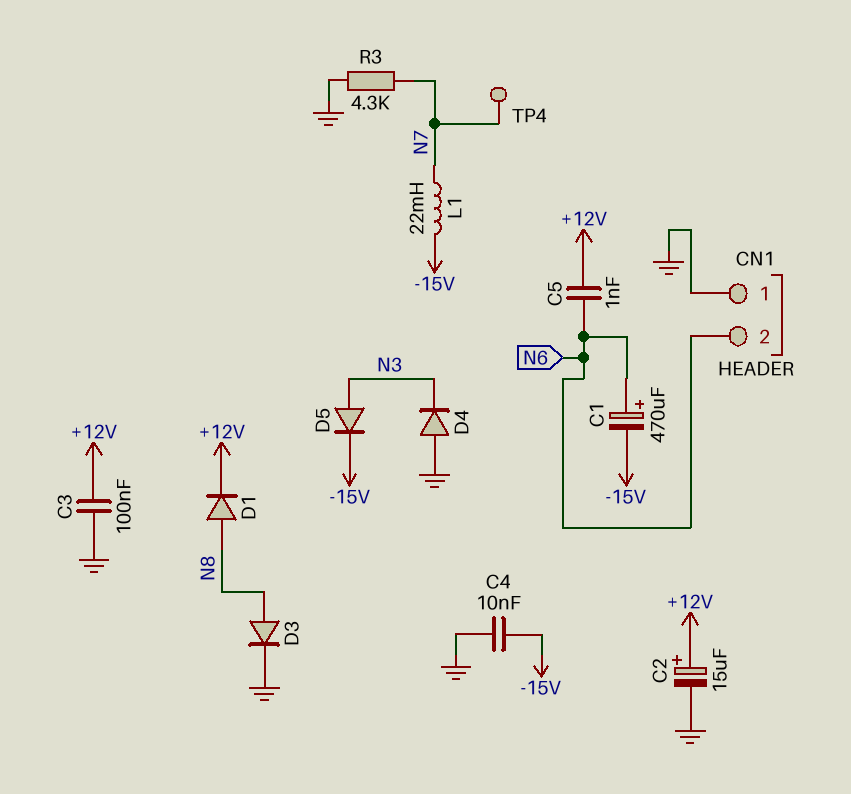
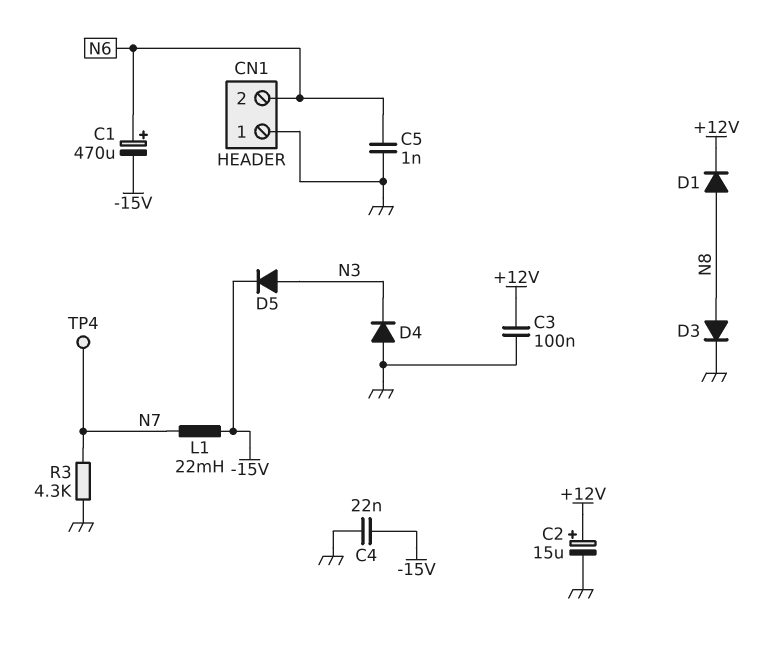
C4: 10nF (-15V, GND) -> 22nF (-15V, GND)
C5: 1nF (+12V, N6) -> 1nF (GND, N6)

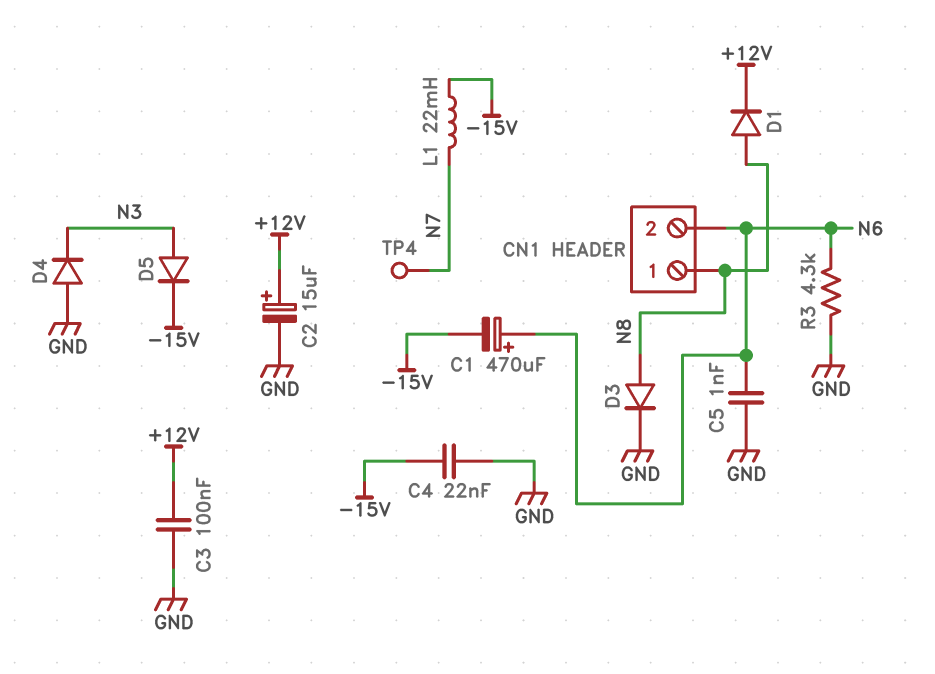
CN1 pin 1: GND -> N8
R3: 4.3k (GND, N7) -> 4.3k (GND, N6)

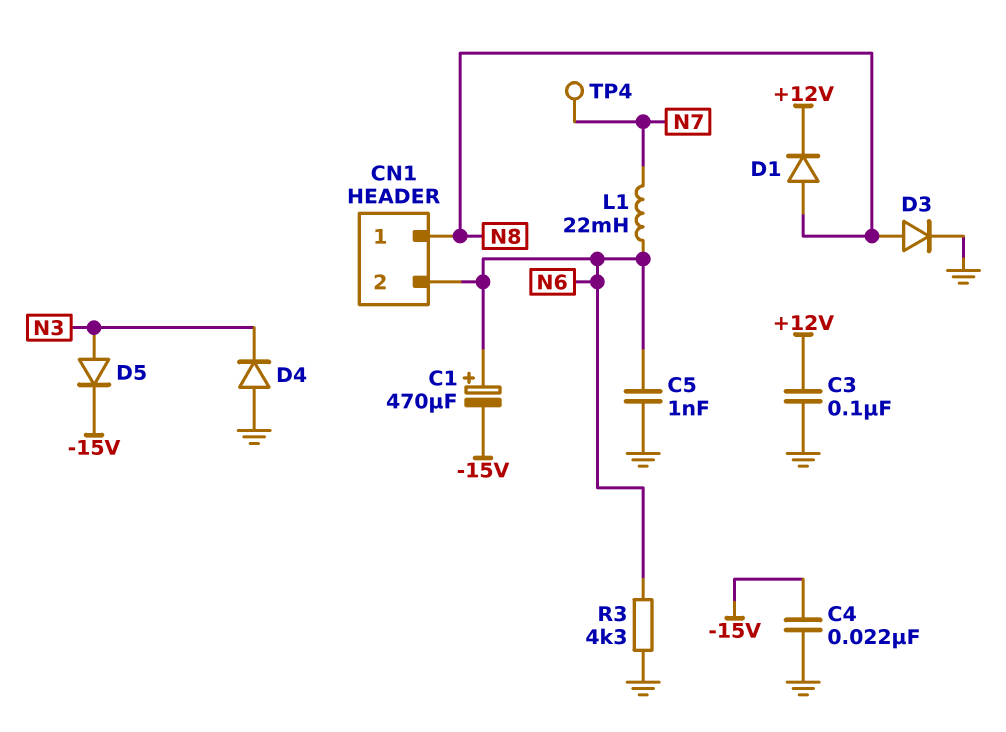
C2: 15uF (plus +12V, minus GND) -> none
L1: 22mH (-15V, N7) -> 22mH (N6, N7)

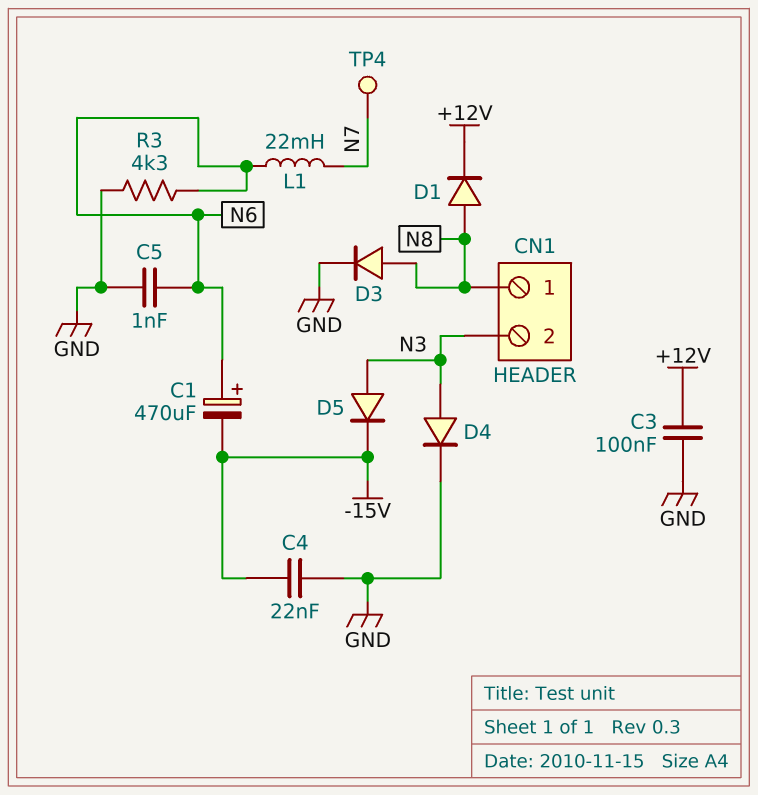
CN1 pin 2: N6 -> N3
D4: diode (A GND, K N3) -> diode (A N3, K GND)

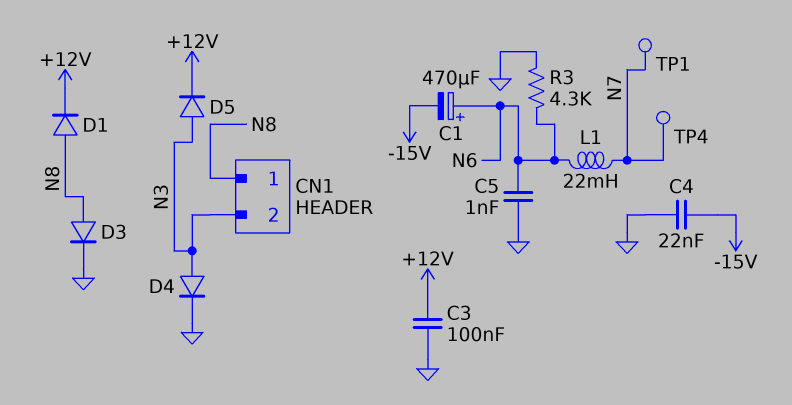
D5: diode (A N3, K -15V) -> diode (A N3, K +12V)
TP1: none -> test point (N7)

